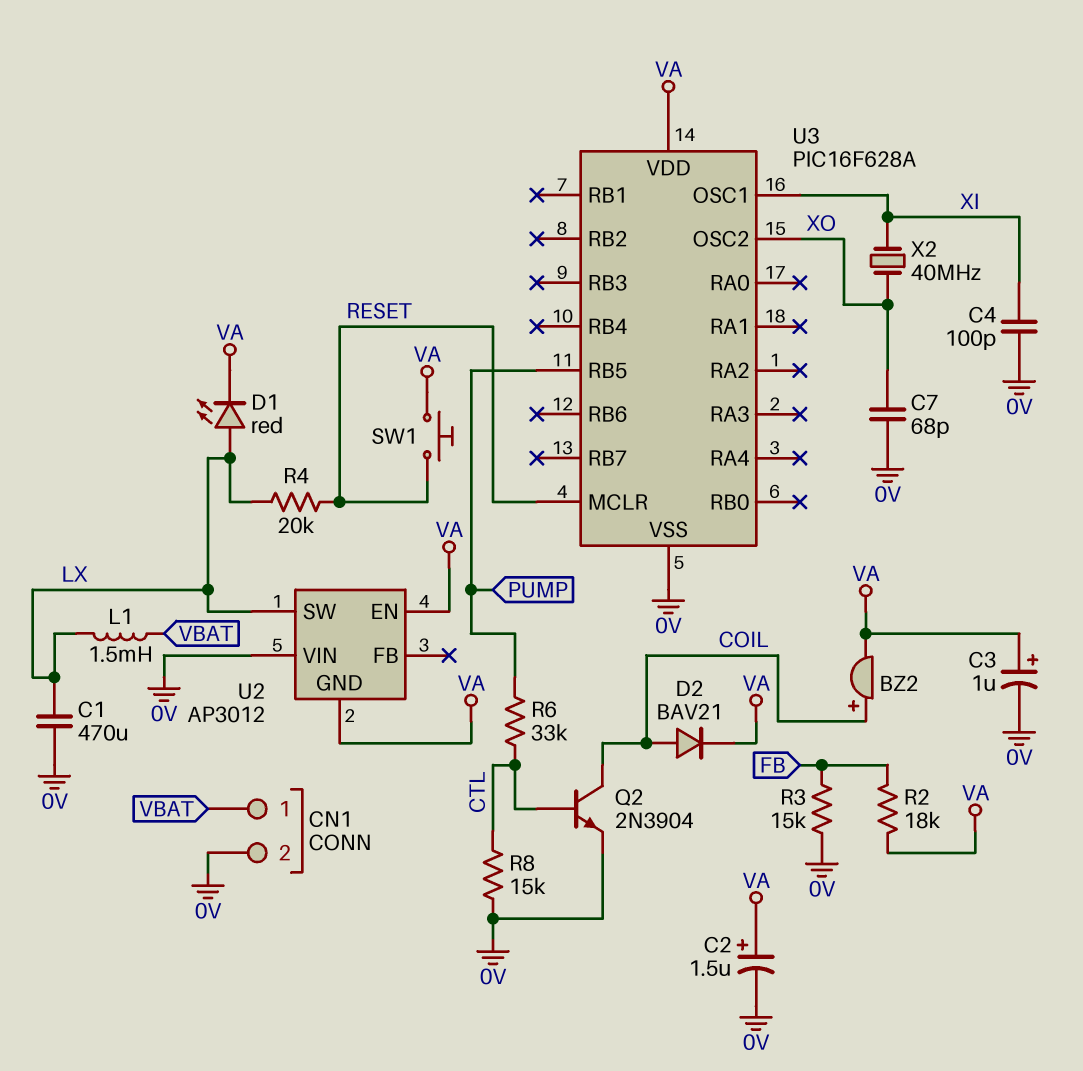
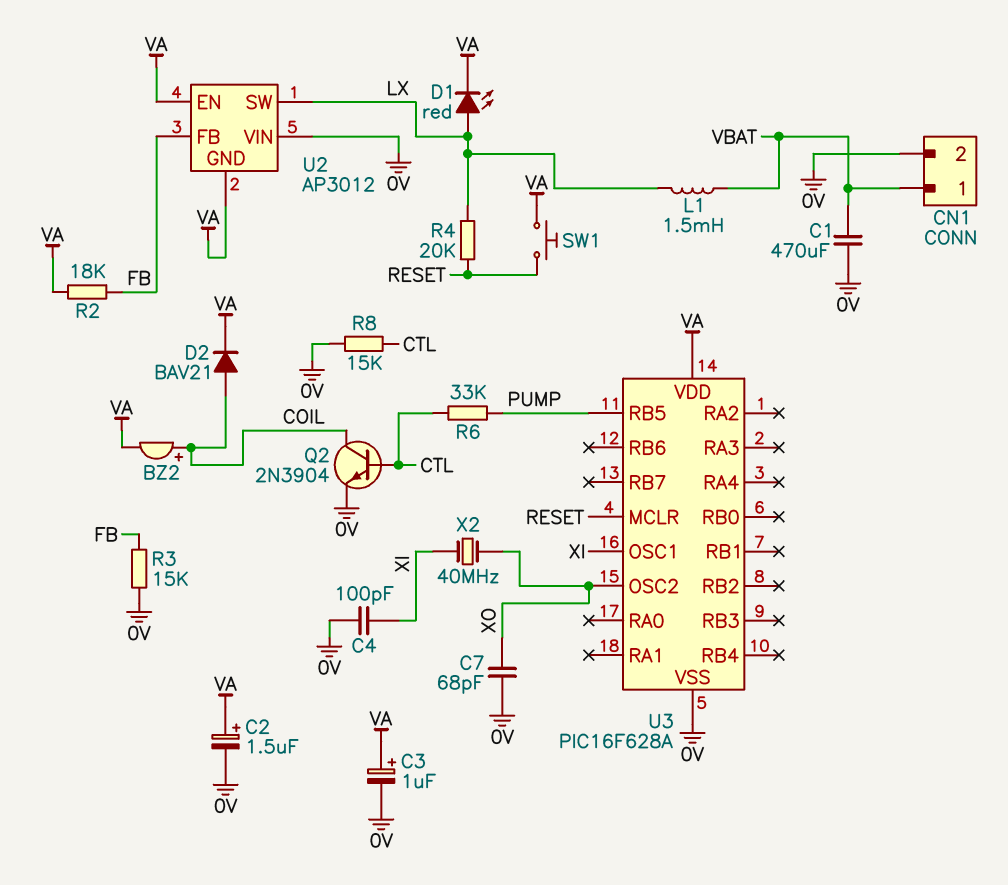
C1: 470uF (0V, LX) -> 470uF (0V, VBAT)
U2 pin FB: none -> FB

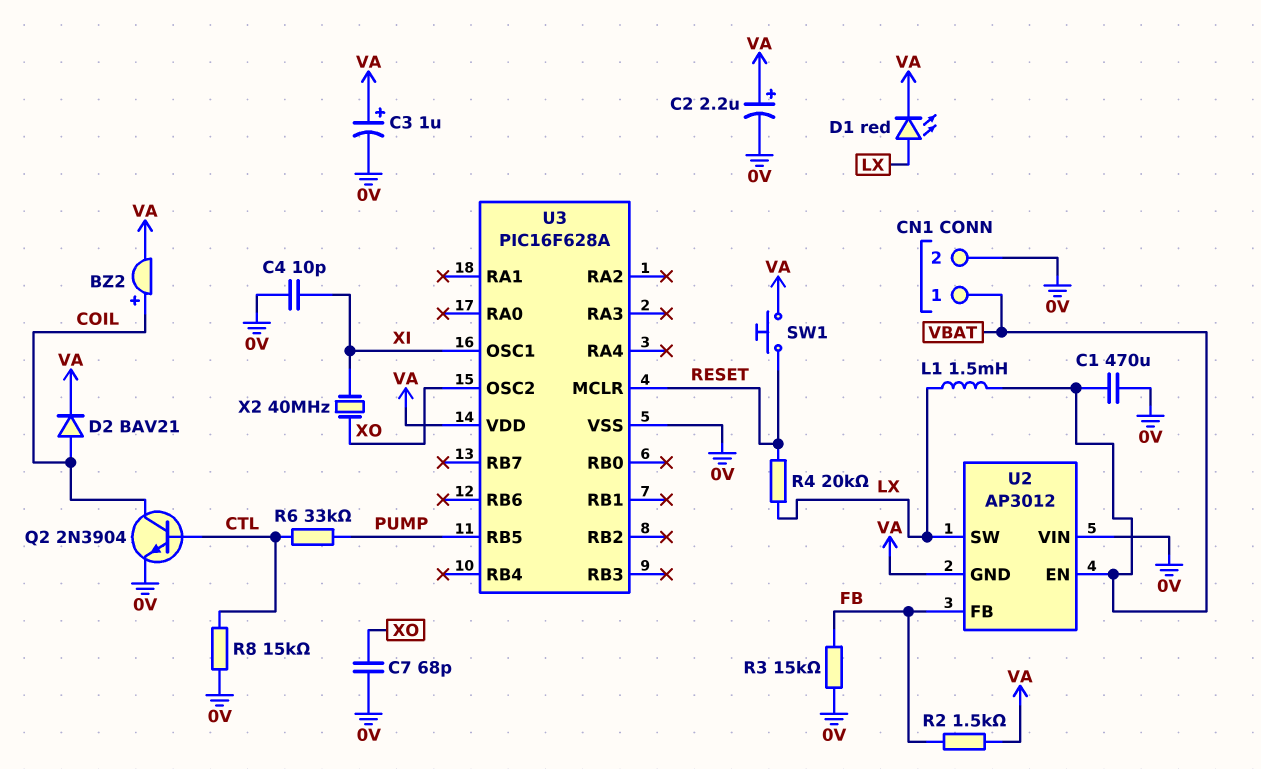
C2: 1.5uF (plus VA, minus 0V) -> 2.2uF (plus VA, minus 0V)
C4: 100pF (0V, XI) -> 10pF (0V, XI)
R2: 18k (FB, VA) -> 1.5k (FB, VA)
U2 pin EN: VA -> VBAT

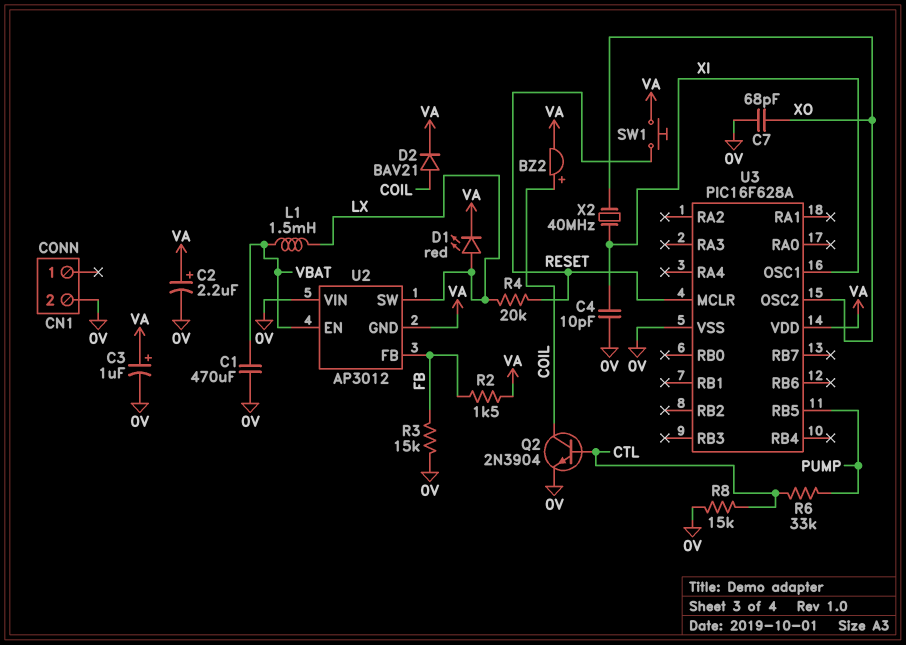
CN1 pin 1: VBAT -> none

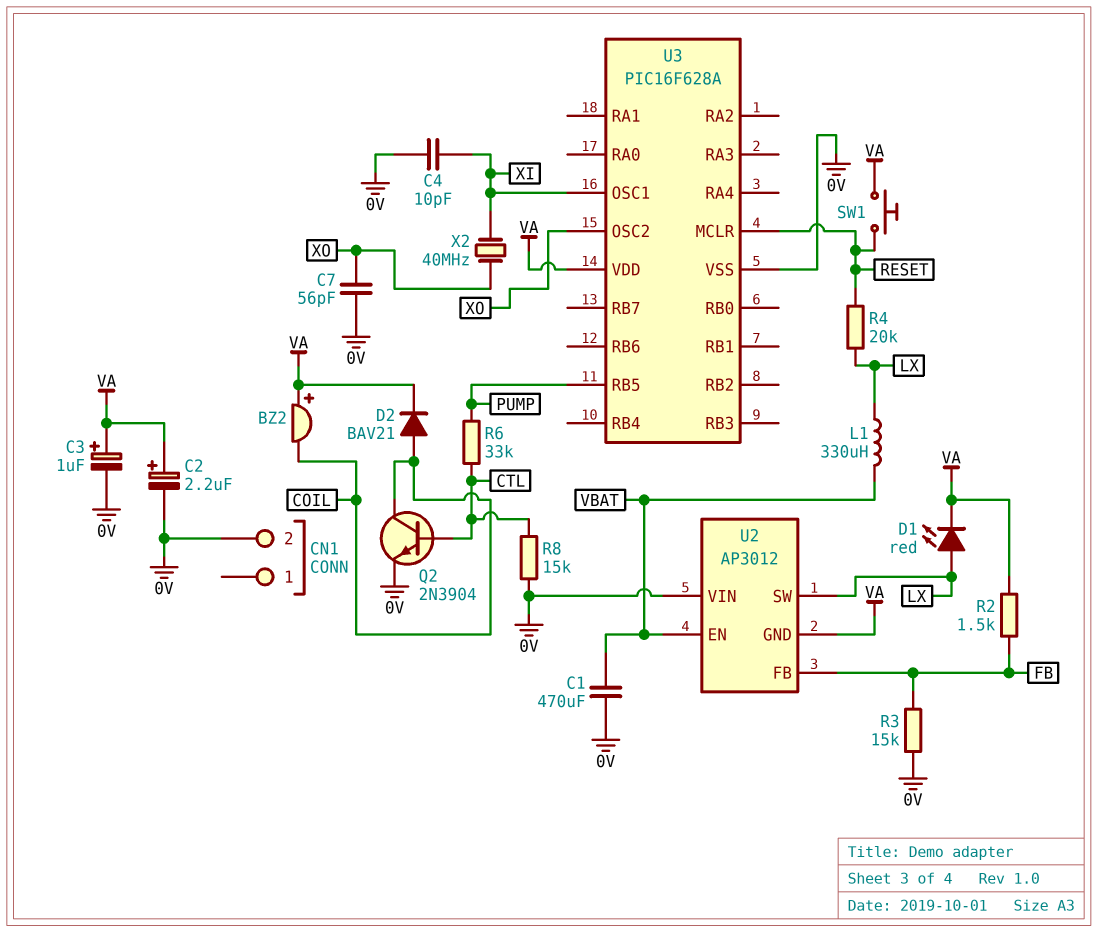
BZ2: buzzer (plus COIL, minus VA) -> buzzer (plus VA, minus COIL)
C7: 68pF (0V, XO) -> 56pF (0V, XO)
L1: 1.5mH (LX, VBAT) -> 330uH (LX, VBAT)

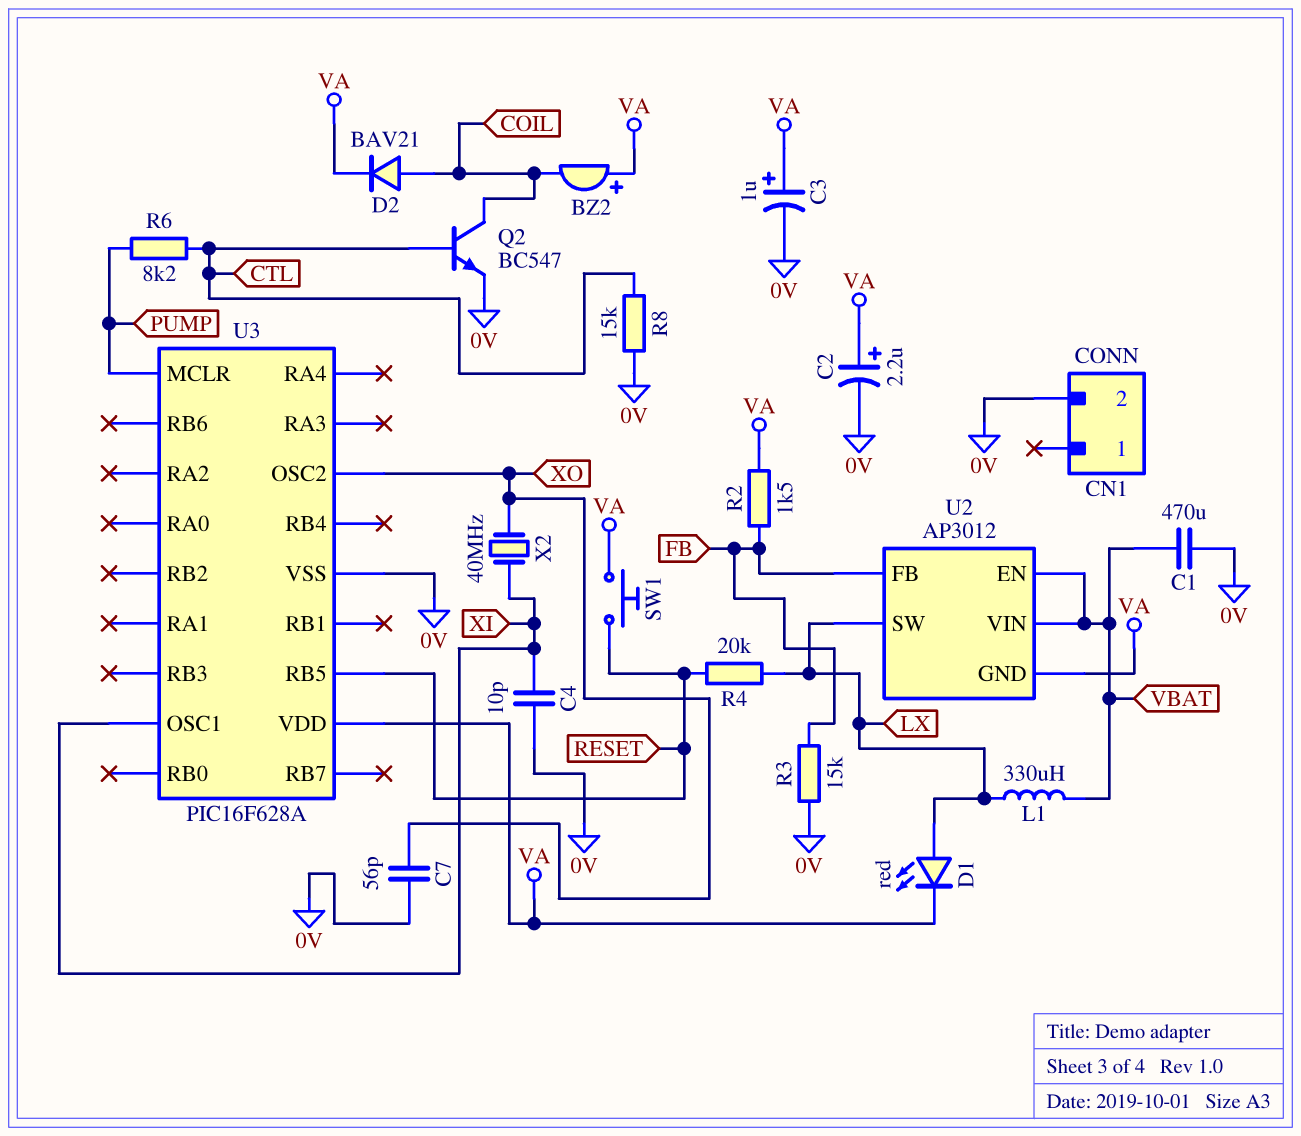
Q2: NPN 2N3904 (B CTL, C COIL, E 0V) -> NPN BC547 (B CTL, C COIL, E 0V)
R6: 33k (CTL, PUMP) -> 8.2k (CTL, PUMP)
U2 pin VIN: 0V -> VBAT
U3 pin MCLR: RESET -> PUMP
U3 pin RB5: PUMP -> RESET

